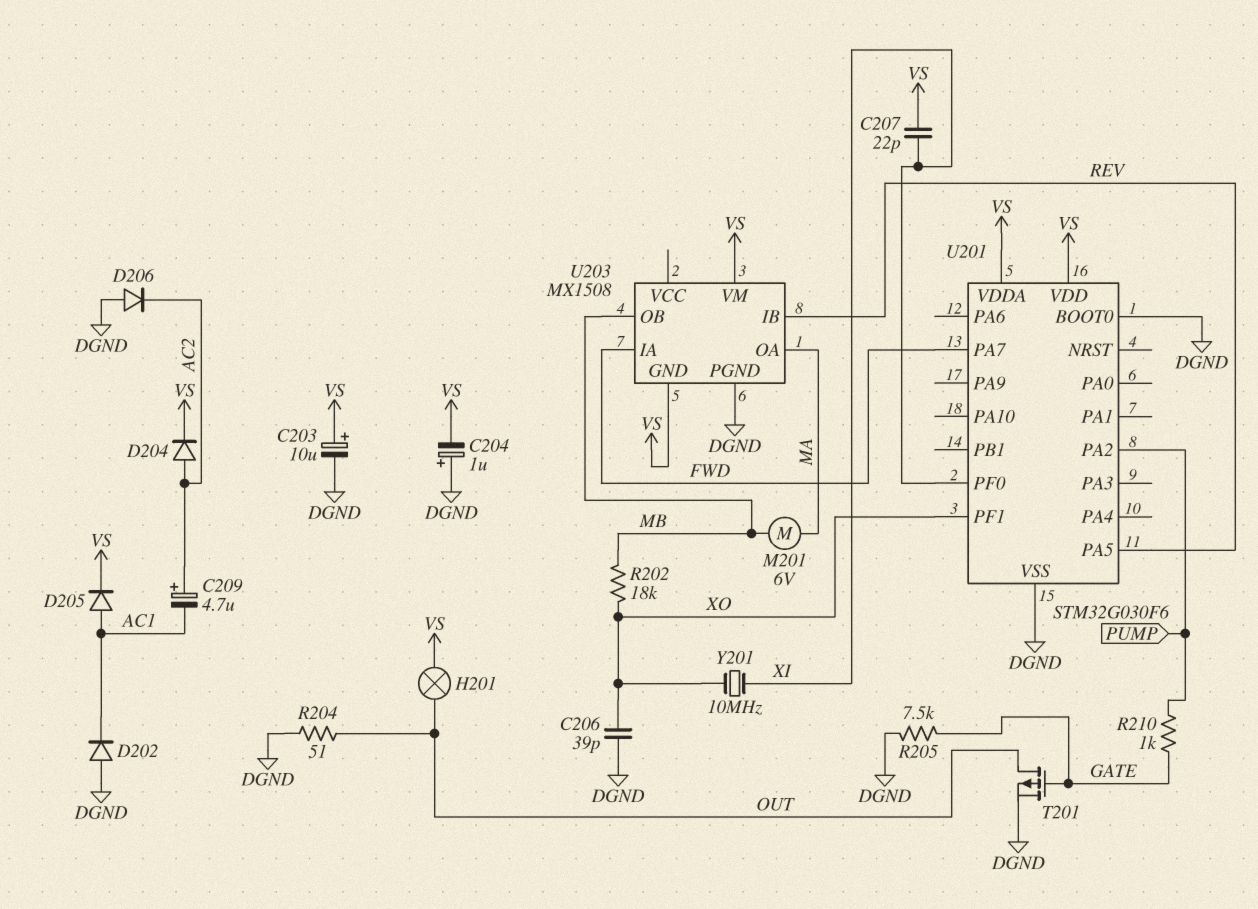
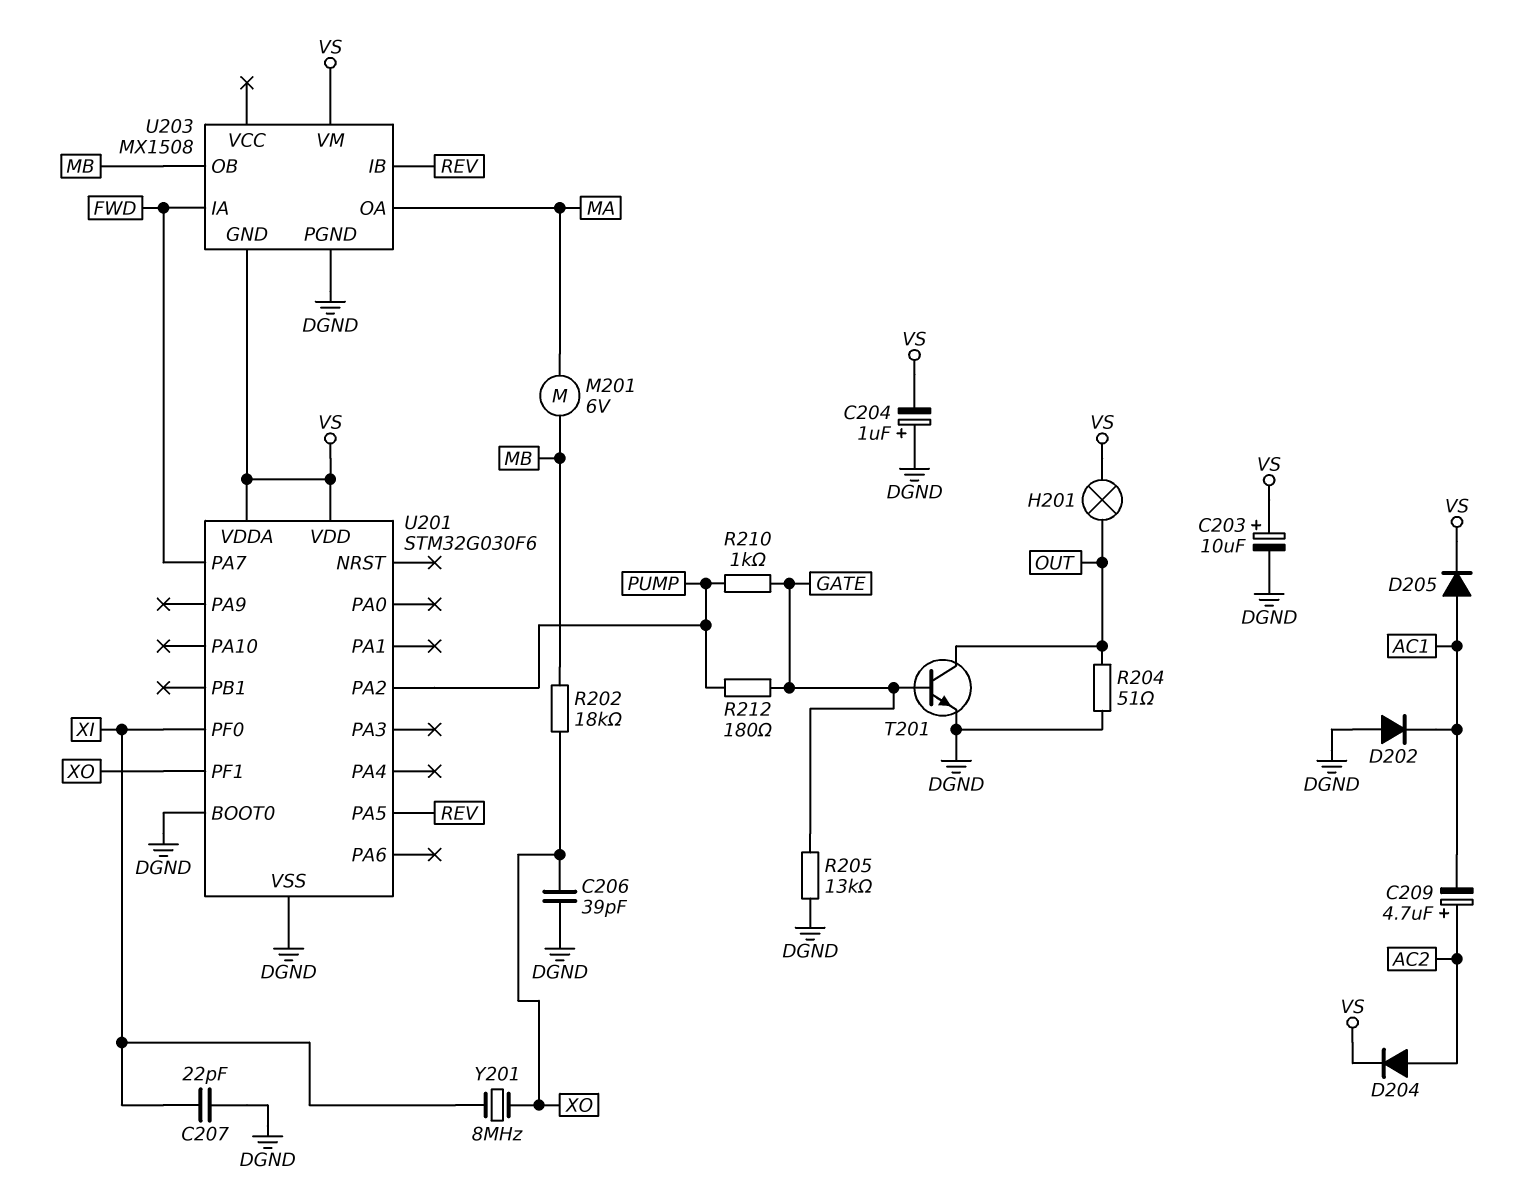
C207: 22pF (VS, XI) -> 22pF (DGND, XI)
D206: diode (A DGND, K AC2) -> none
R205: 7.5k (DGND, GATE) -> 13k (DGND, GATE)
R212: none -> 180 (GATE, PUMP)
T201: PMOS (G GATE, D OUT, S DGND) -> NPN (B GATE, C OUT, E DGND)
Y201: 10MHz (XI, XO) -> 8MHz (XI, XO)

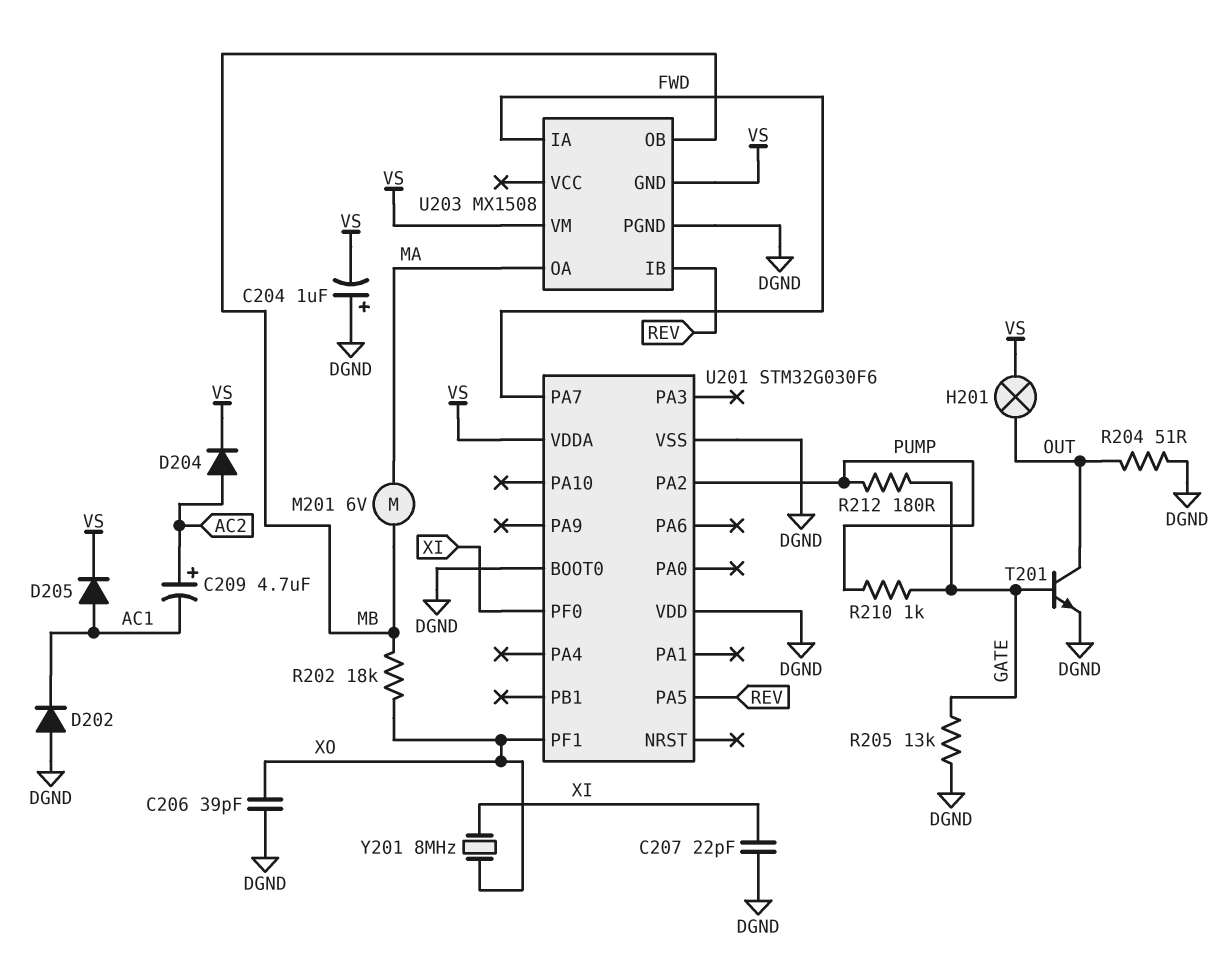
C203: 10uF (plus VS, minus DGND) -> none
U201 pin VDD: VS -> DGND

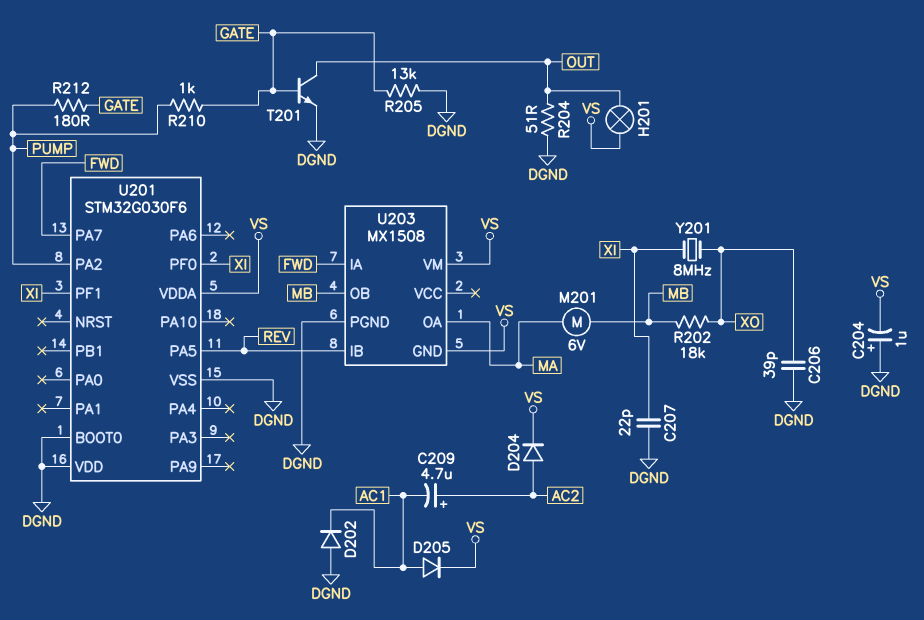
U201 pin PF1: XO -> XI

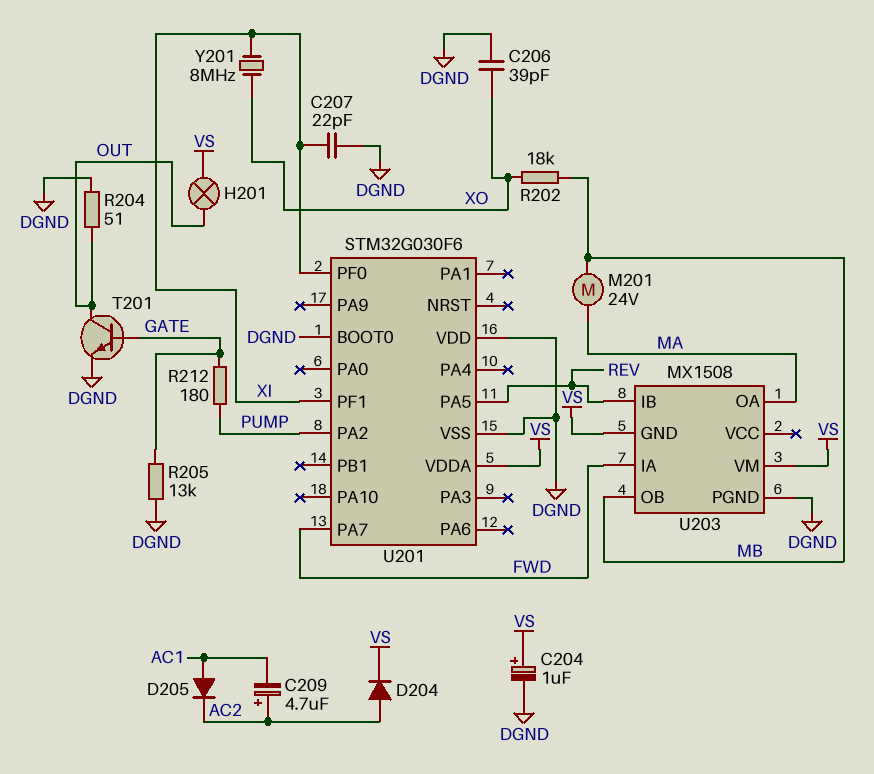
C204: 1uF (plus DGND, minus VS) -> 1uF (plus VS, minus DGND)
D202: diode (A DGND, K AC1) -> none
D205: diode (A AC1, K VS) -> diode (A AC1, K AC2)
M201: motor 6V (MA, MB) -> motor 24V (MA, MB)
R210: 1k (GATE, PUMP) -> none

